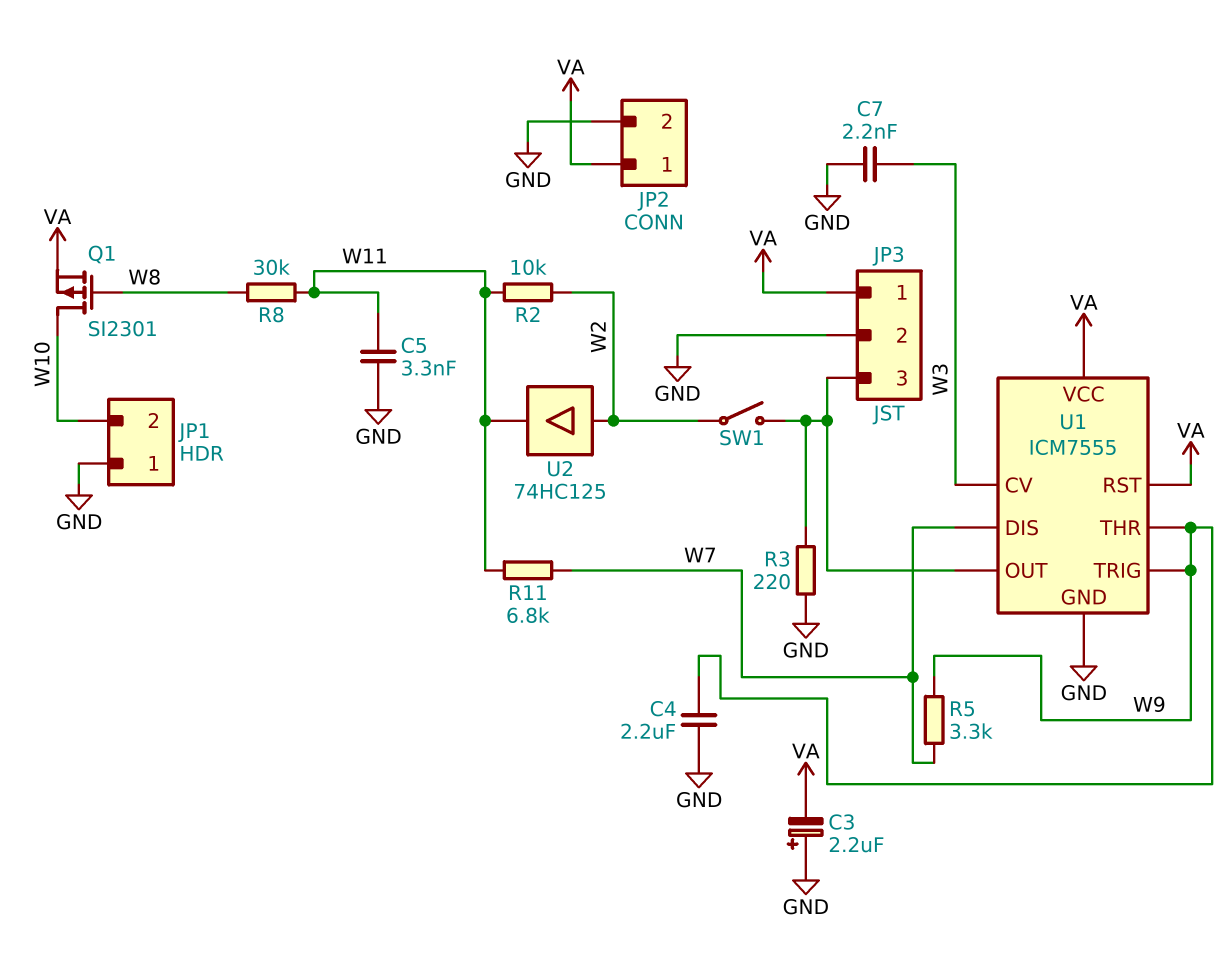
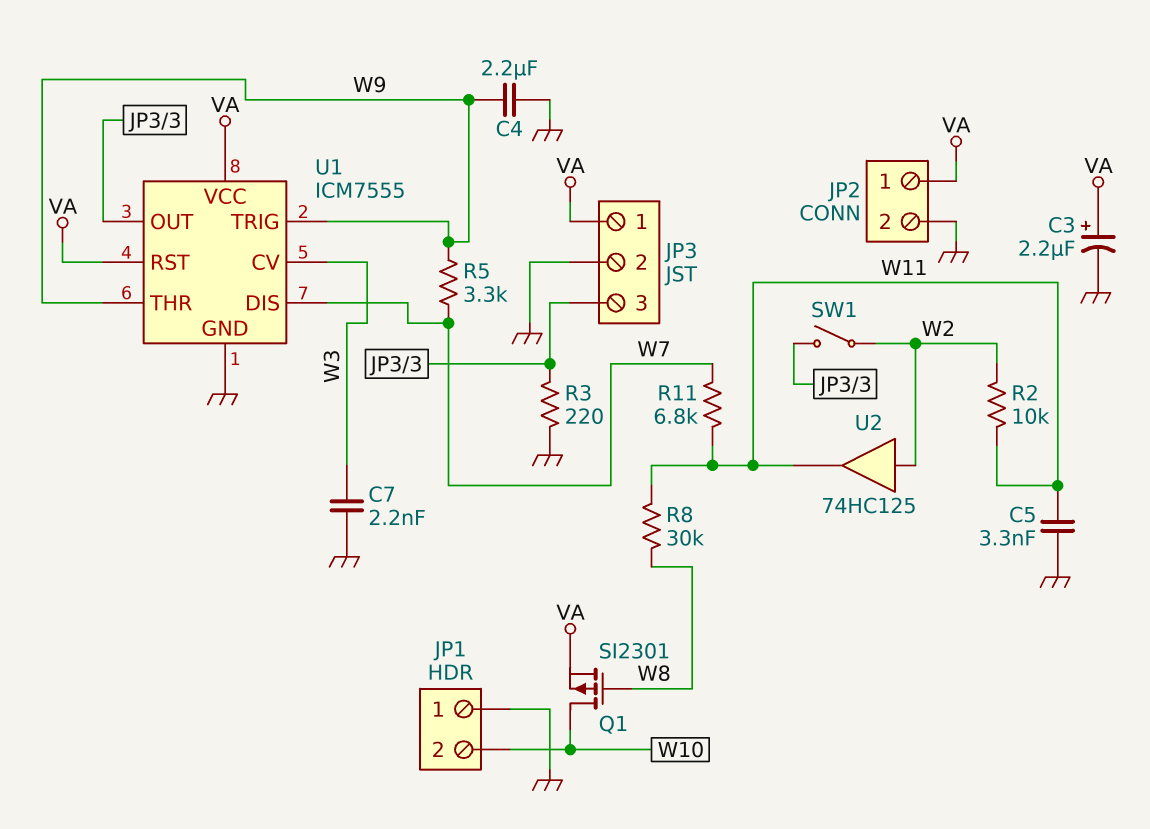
C3: 2.2uF (plus GND, minus VA) -> 2.2uF (plus VA, minus GND)

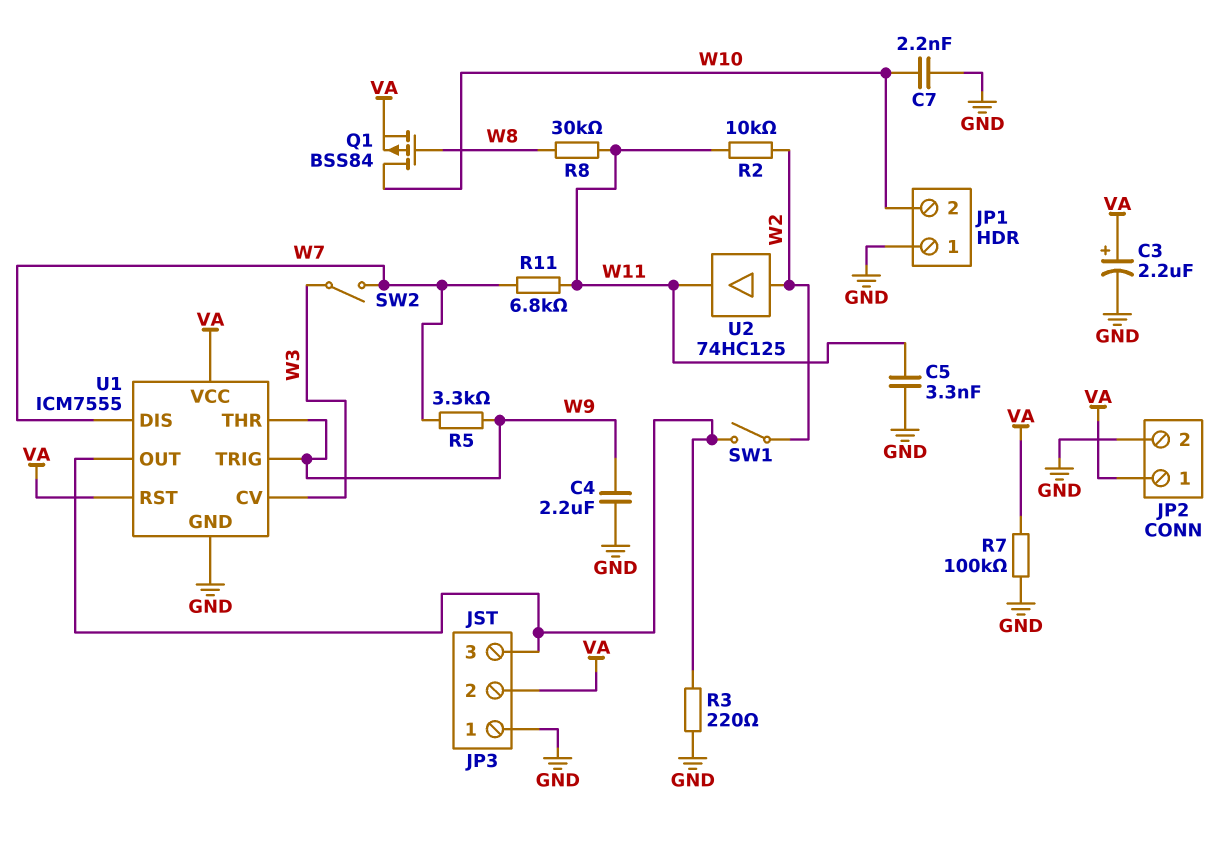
C7: 2.2nF (GND, W3) -> 2.2nF (GND, W10)
JP3 pin 1: VA -> GND
JP3 pin 2: GND -> VA
Q1: PMOS SI2301 (G W8, D W10, S VA) -> PMOS BSS84 (G W8, D W10, S VA)
R7: none -> 100k (GND, VA)
SW2: none -> switch (W3, W7)

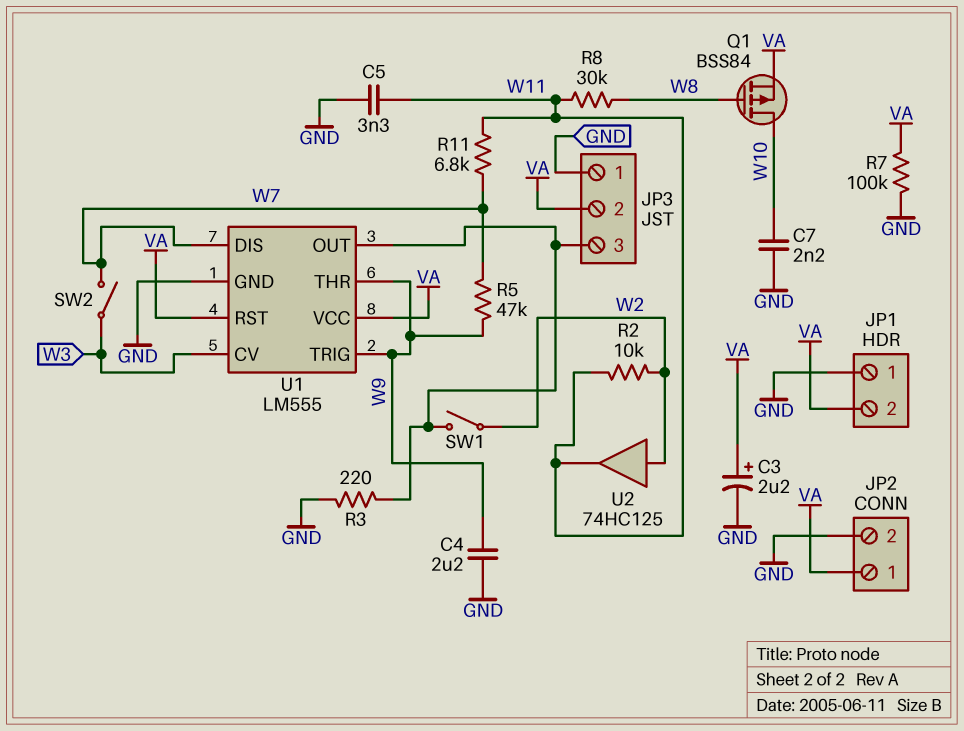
JP1 pin 2: W10 -> VA
R5: 3.3k (W7, W9) -> 47k (W7, W9)
U1: ICM7555 -> LM555

